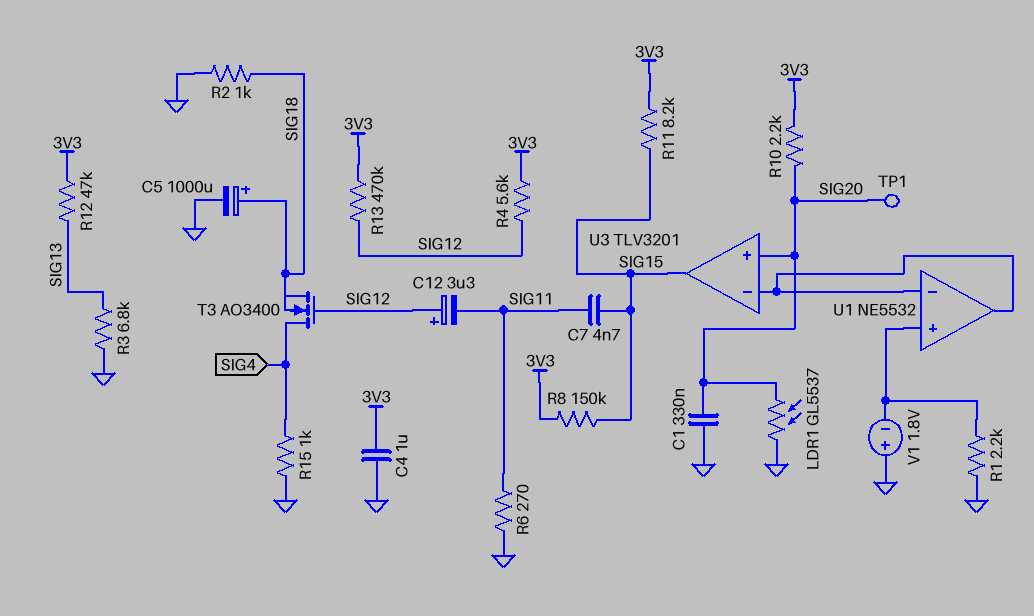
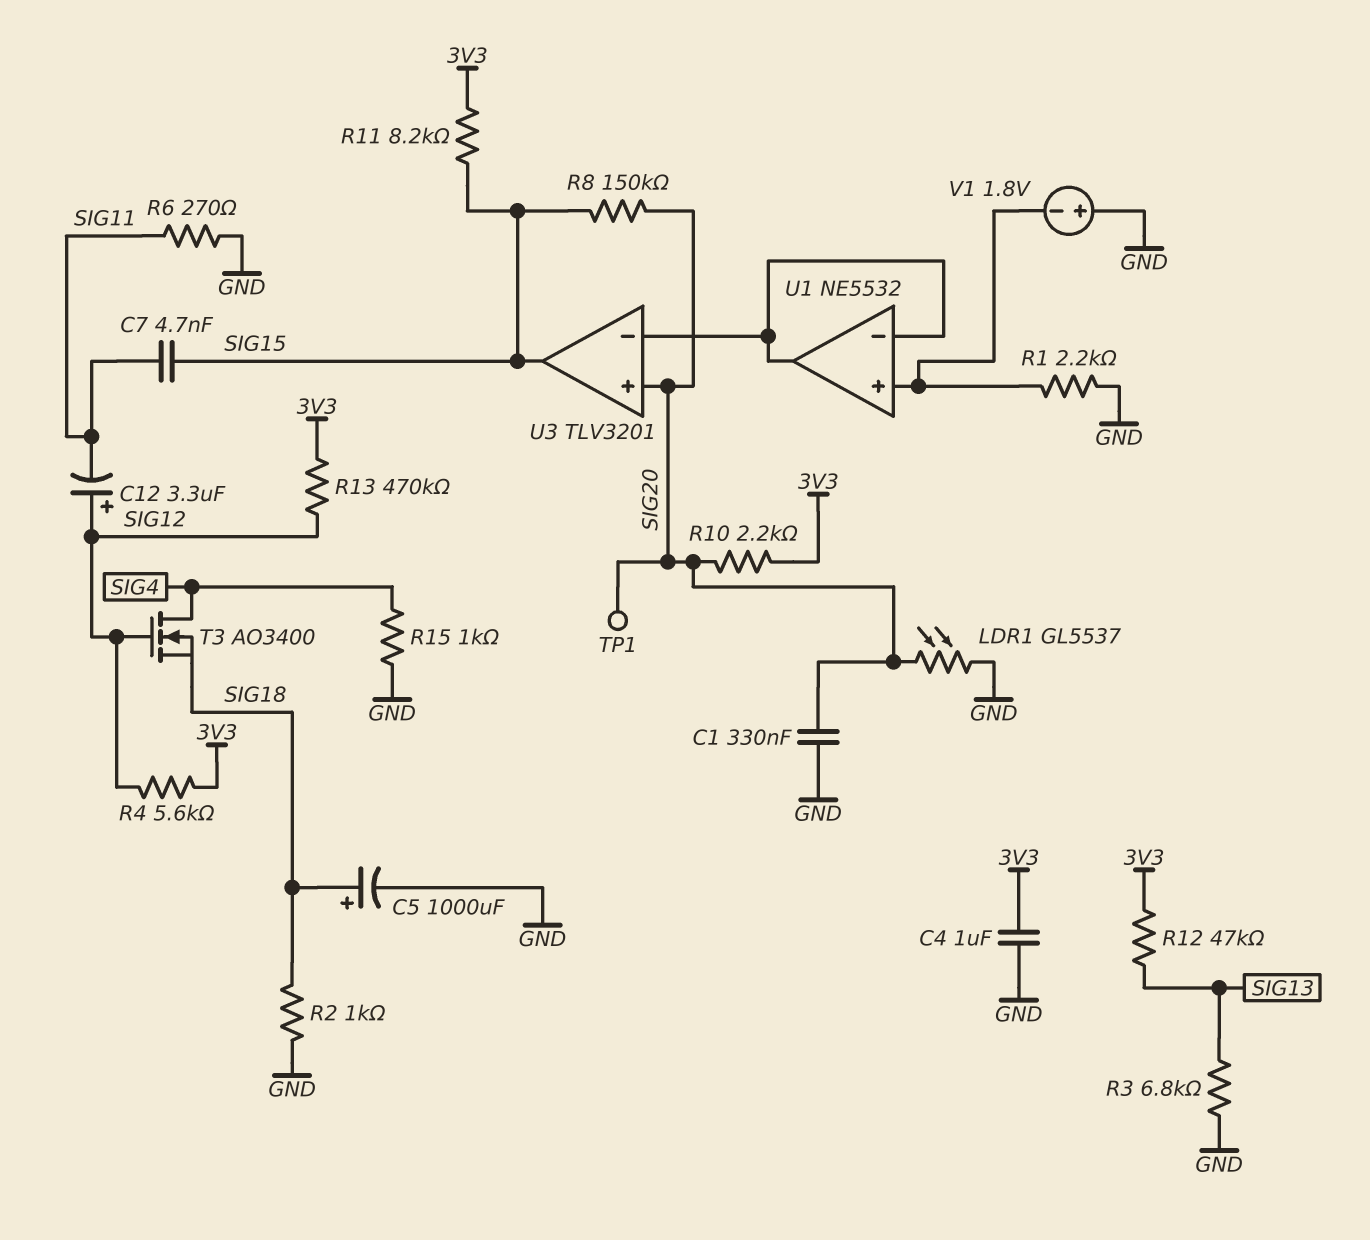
R8: 150k (3V3, SIG15) -> 150k (SIG15, SIG20)

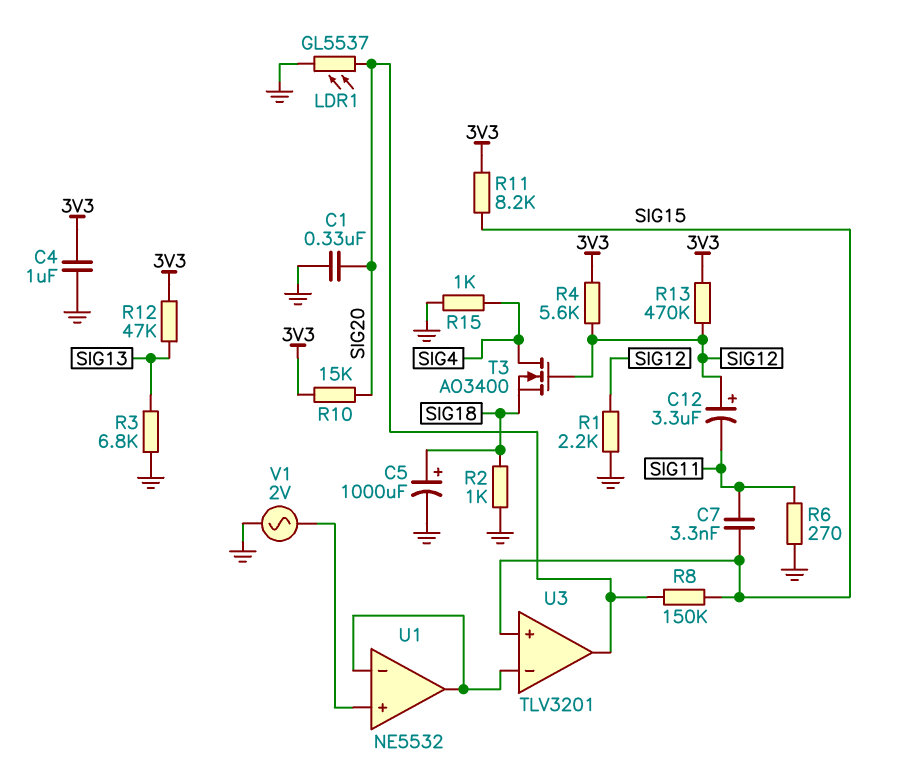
C7: 4.7nF (SIG11, SIG15) -> 3.3nF (SIG11, SIG15)
R1: 2.2k (GND, U1/in+) -> 2.2k (GND, SIG12)
R10: 2.2k (3V3, SIG20) -> 15k (3V3, SIG20)
TP1: test point (SIG20) -> none
U3 pin in+: SIG20 -> SIG15
U3 pin out: SIG15 -> SIG20
V1: 1.8V (plus GND, minus U1/in+) -> AC 2V (GND, U1/in+)

